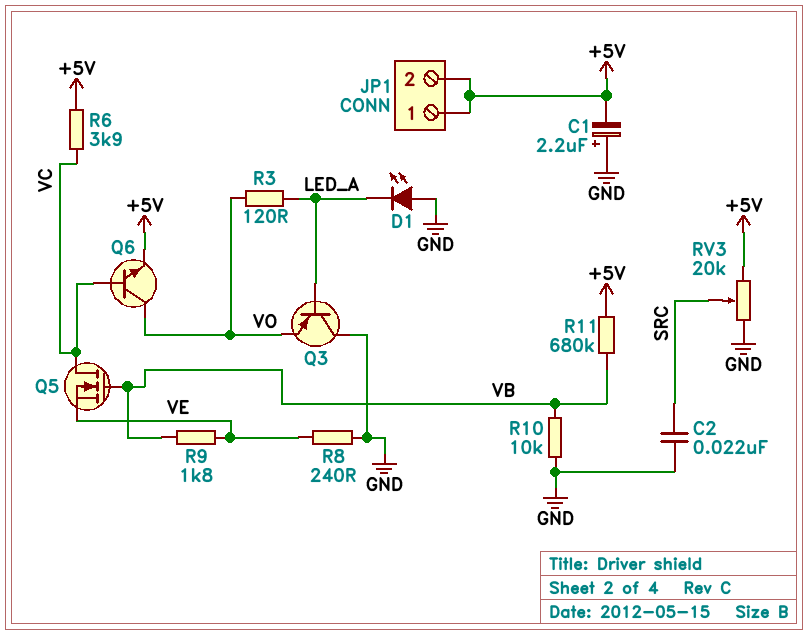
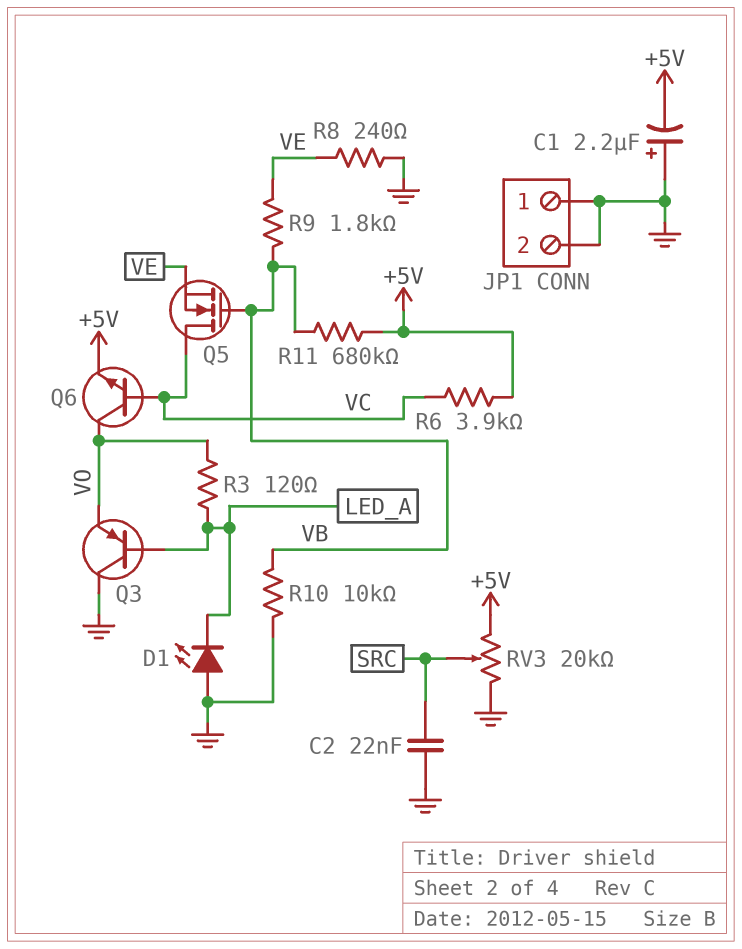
JP1 pin 1: +5V -> GND
JP1 pin 2: +5V -> GND

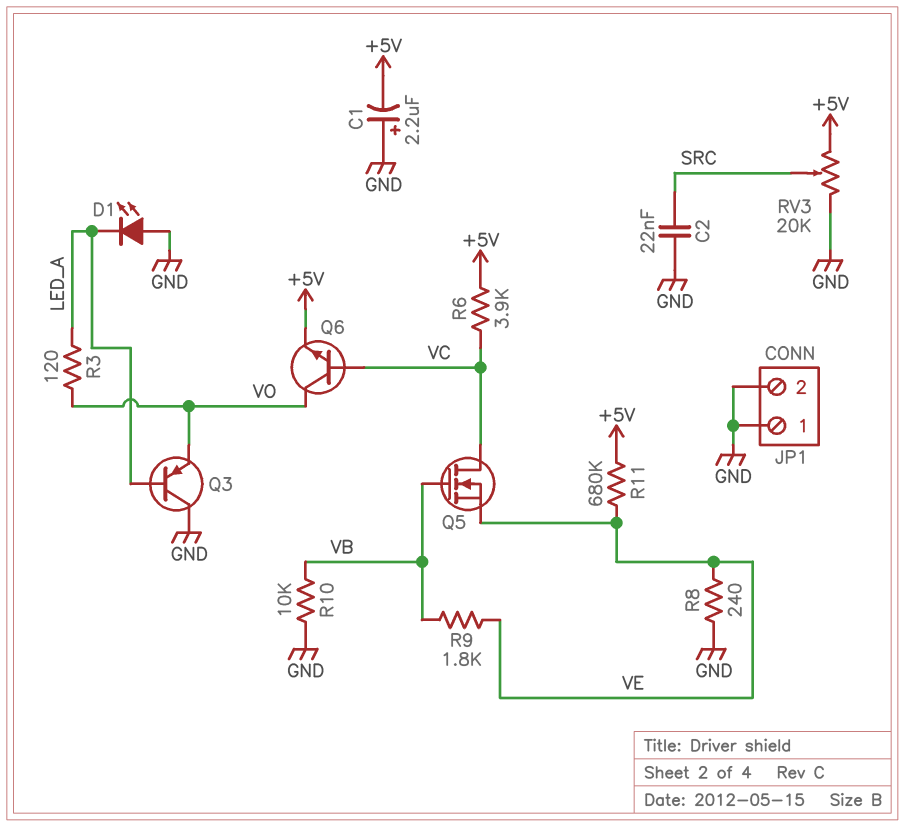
R11: 680k (+5V, VB) -> 680k (+5V, VE)

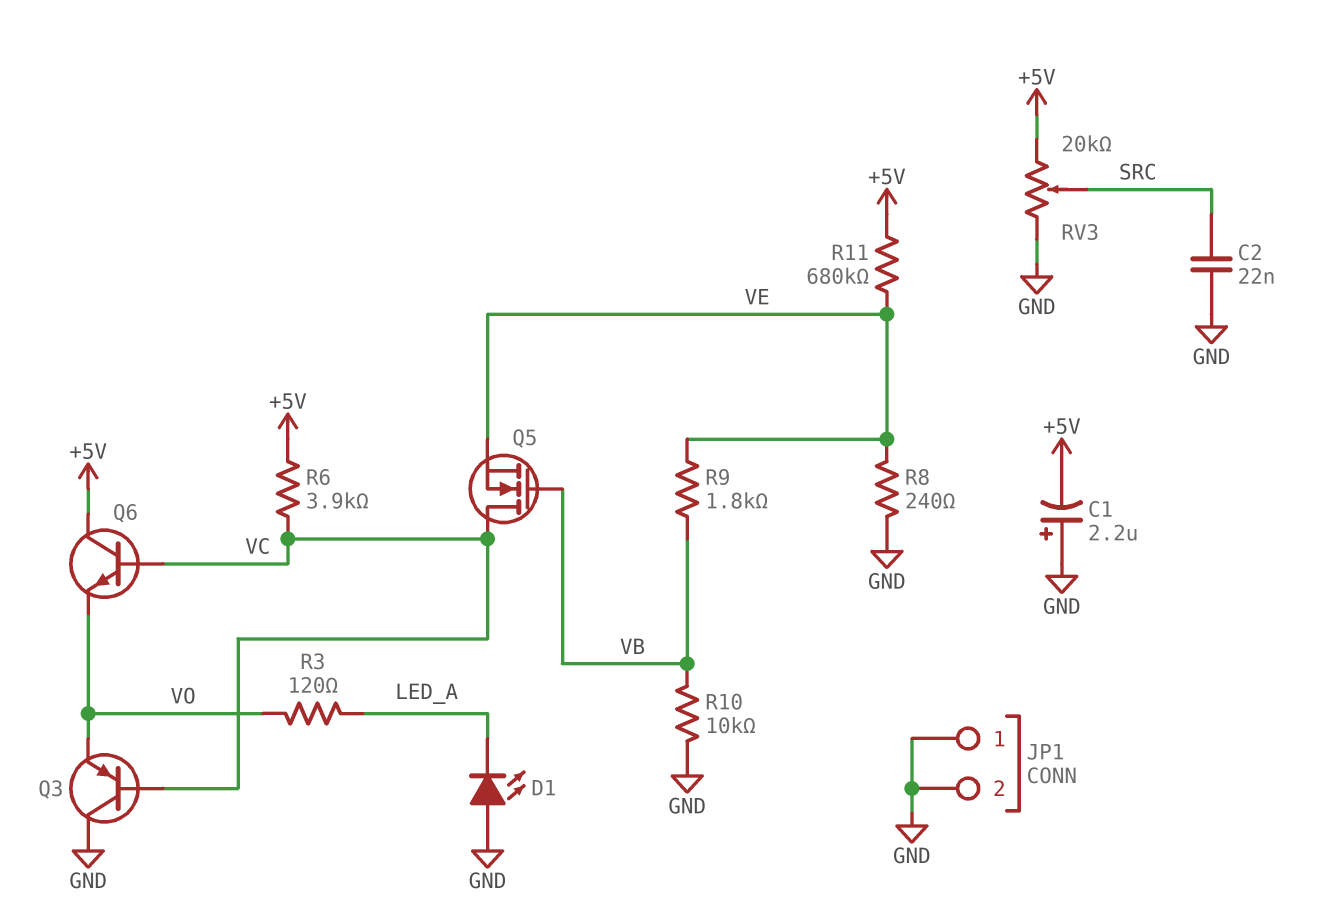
Q3: PNP (B LED_A, C GND, E VO) -> PNP (B VC, C GND, E VO)
Q6: NPN (B VC, C VO, E +5V) -> NPN (B VC, C +5V, E VO)

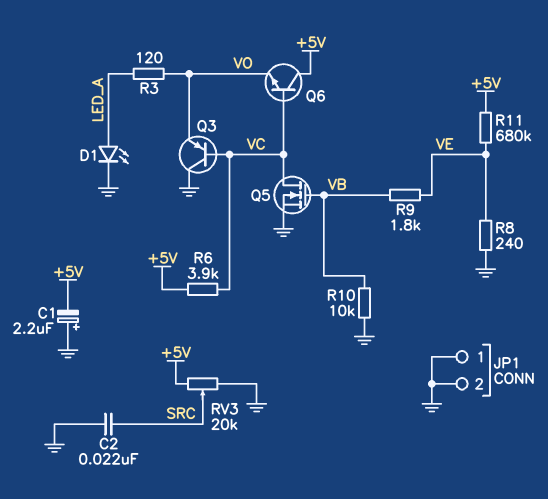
D1: LED (A GND, K LED_A) -> LED (A LED_A, K GND)
Q5: NMOS (G VB, D VC, S VE) -> NMOS (G VB, D VC, S GND)

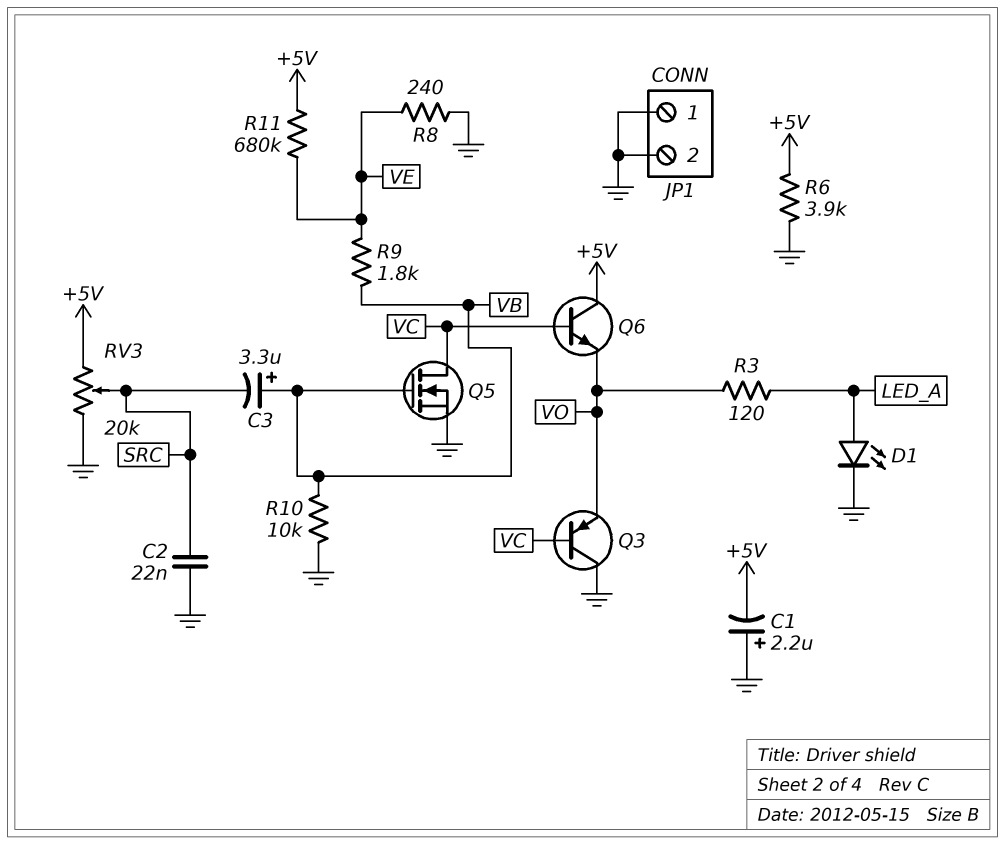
C3: none -> 3.3uF (plus VB, minus SRC)
R6: 3.9k (+5V, VC) -> 3.9k (+5V, GND)

